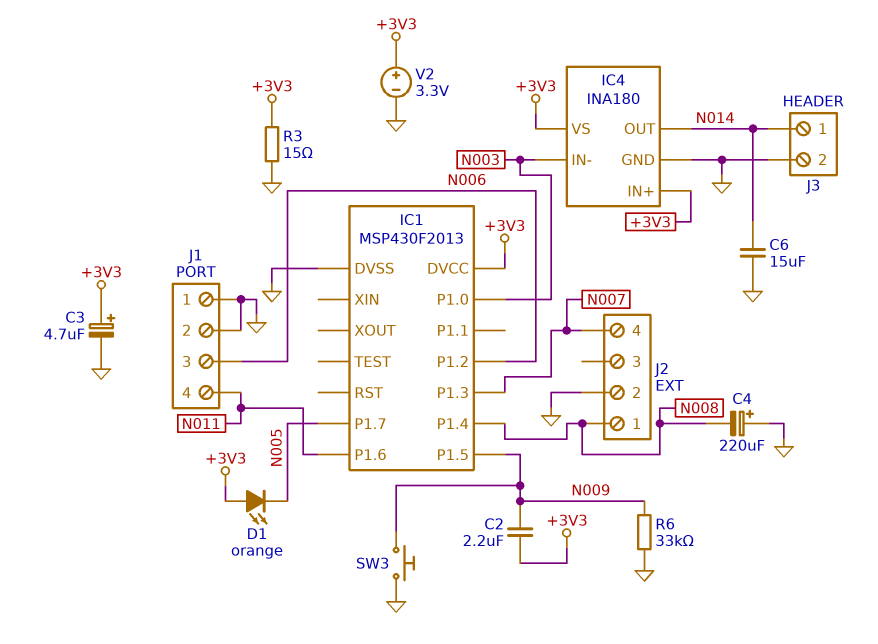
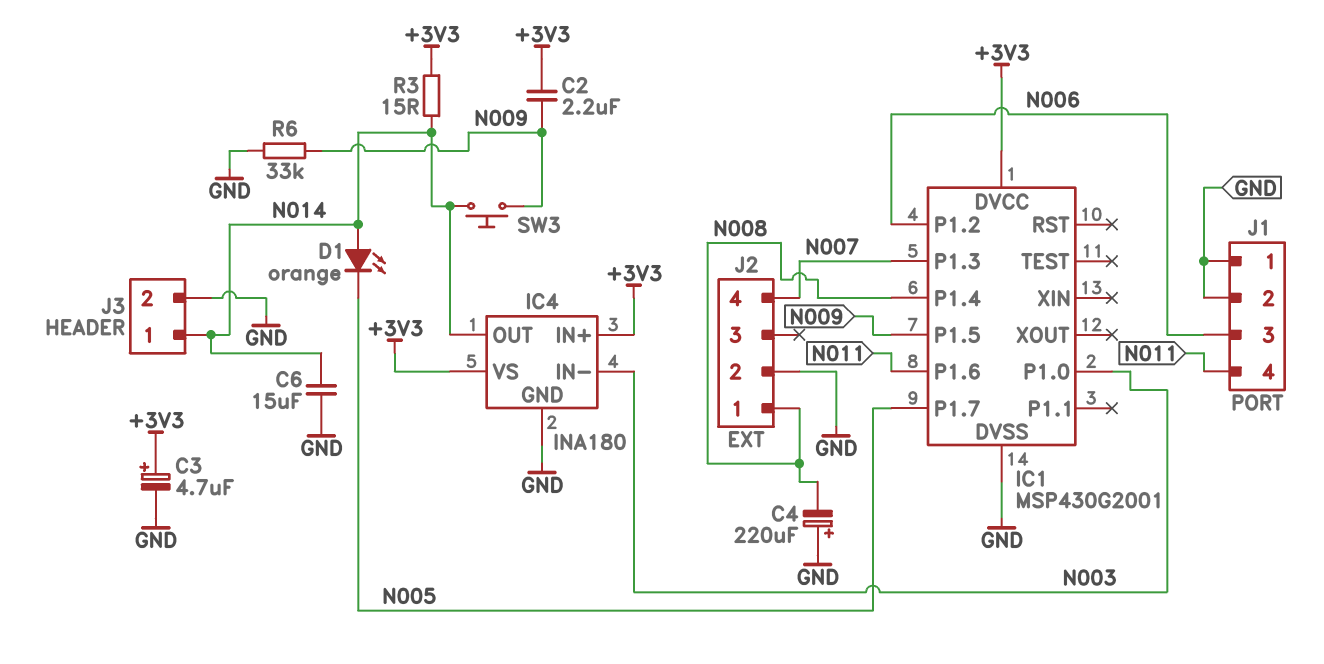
D1: LED orange (A +3V3, K N005) -> LED orange (A N014, K N005)
IC1: MSP430F2013 -> MSP430G2001
R3: 15 (+3V3, GND) -> 15 (+3V3, N014)
SW3: button (GND, N009) -> button (N009, N014)
V2: 3.3V (plus +3V3, minus GND) -> none

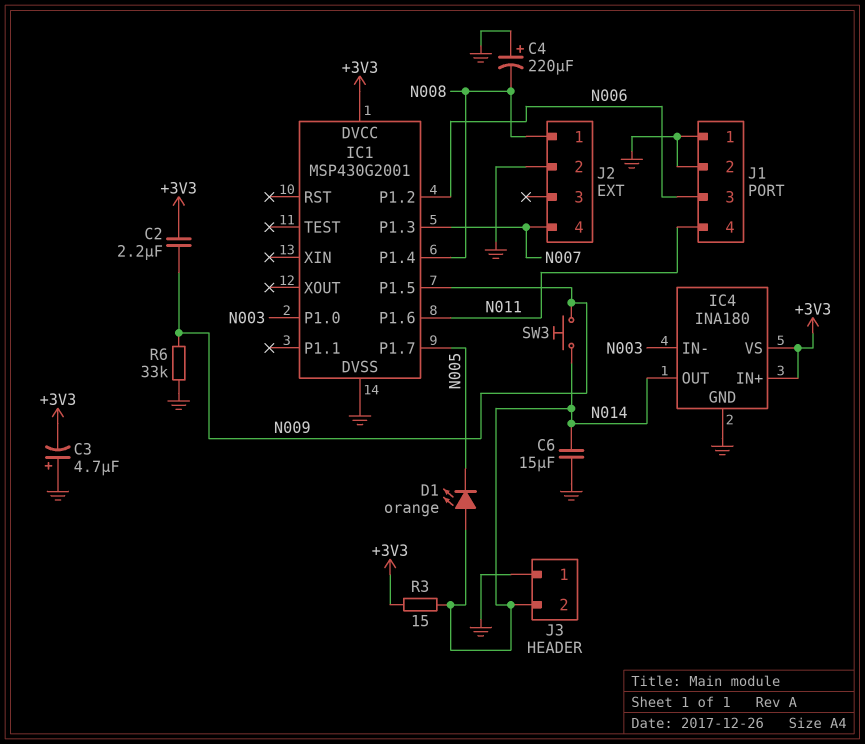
C3: 4.7uF (plus +3V3, minus GND) -> 4.7uF (plus GND, minus +3V3)
J3 pin 1: N014 -> GND
J3 pin 2: GND -> N014

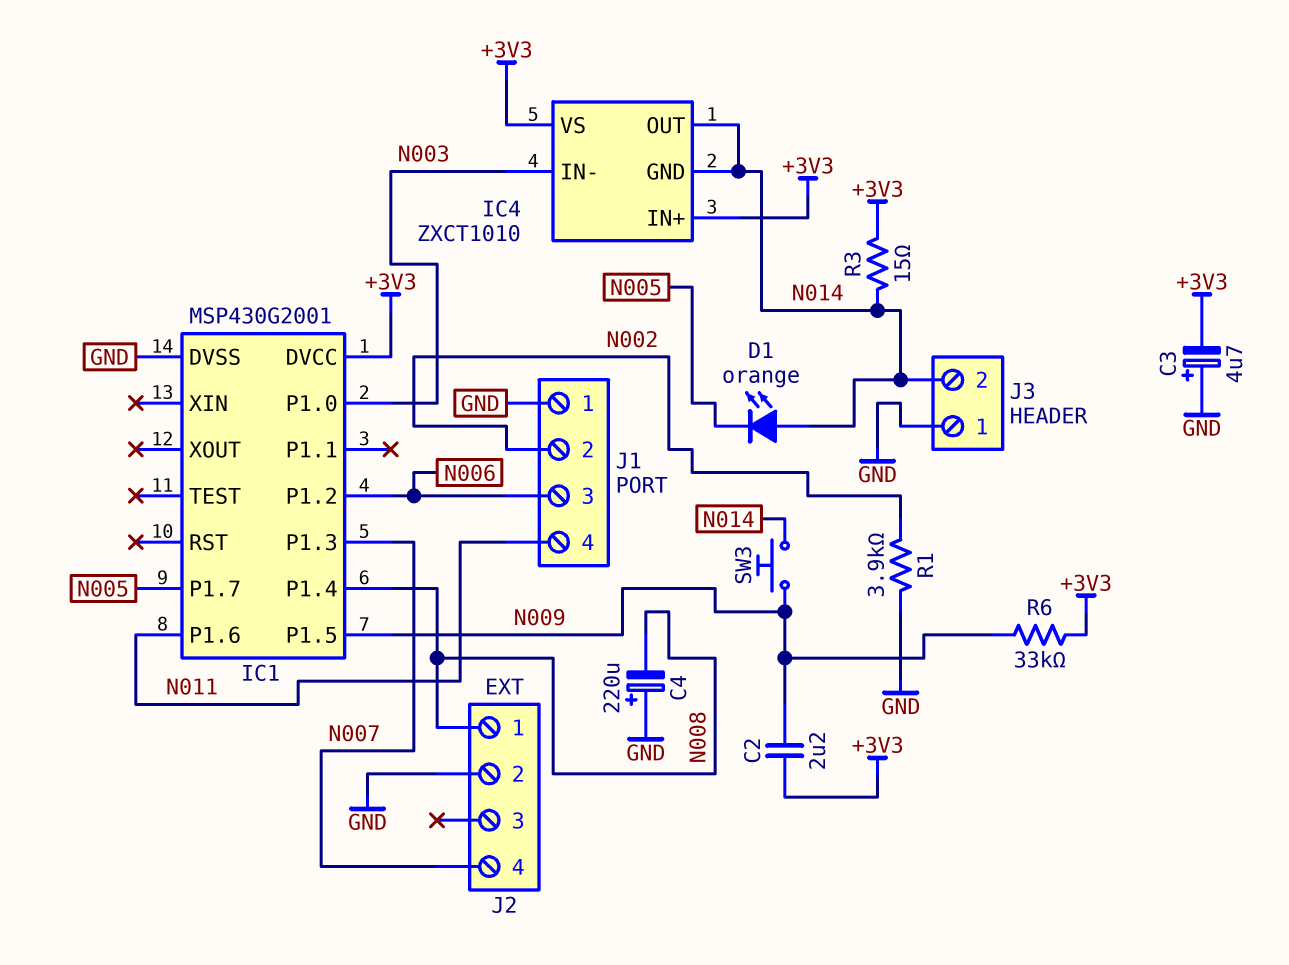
C6: 15uF (GND, N014) -> none
IC4: INA180 -> ZXCT1010
IC4 pin GND: GND -> N014
J1 pin 2: GND -> N002
R1: none -> 3.9k (GND, N002)
R6: 33k (GND, N009) -> 33k (+3V3, N009)

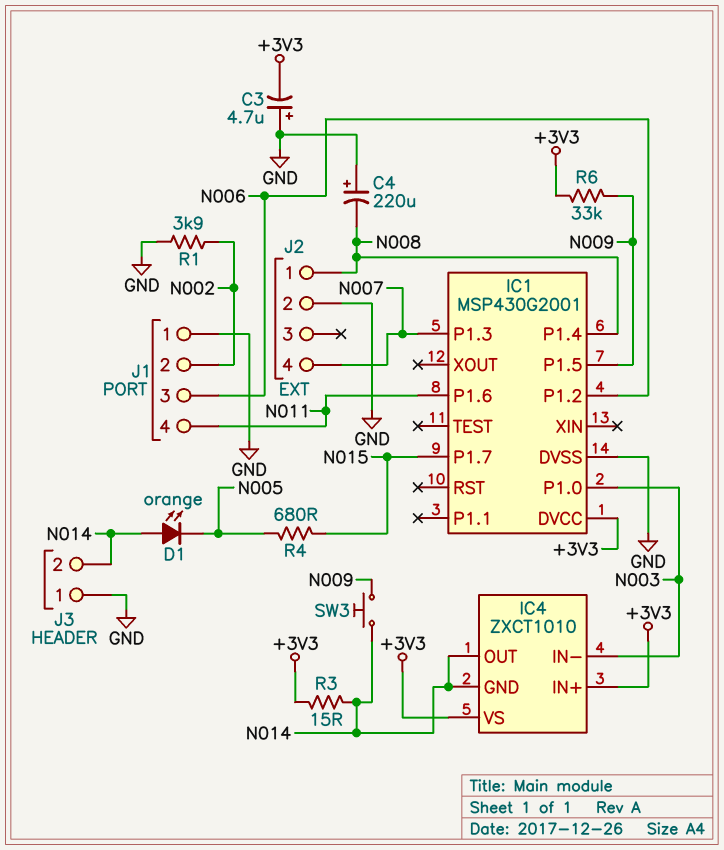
C2: 2.2uF (+3V3, N009) -> none
IC1 pin P1.7: N005 -> N015
R4: none -> 680 (N005, N015)

